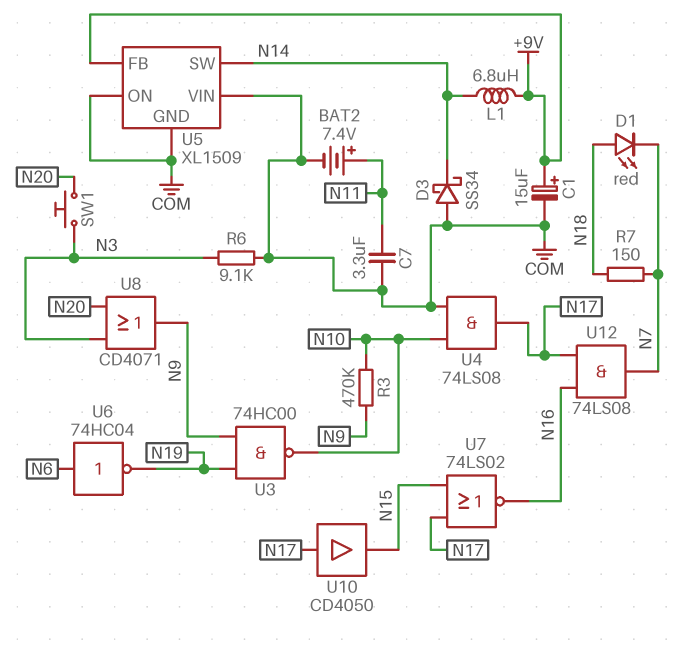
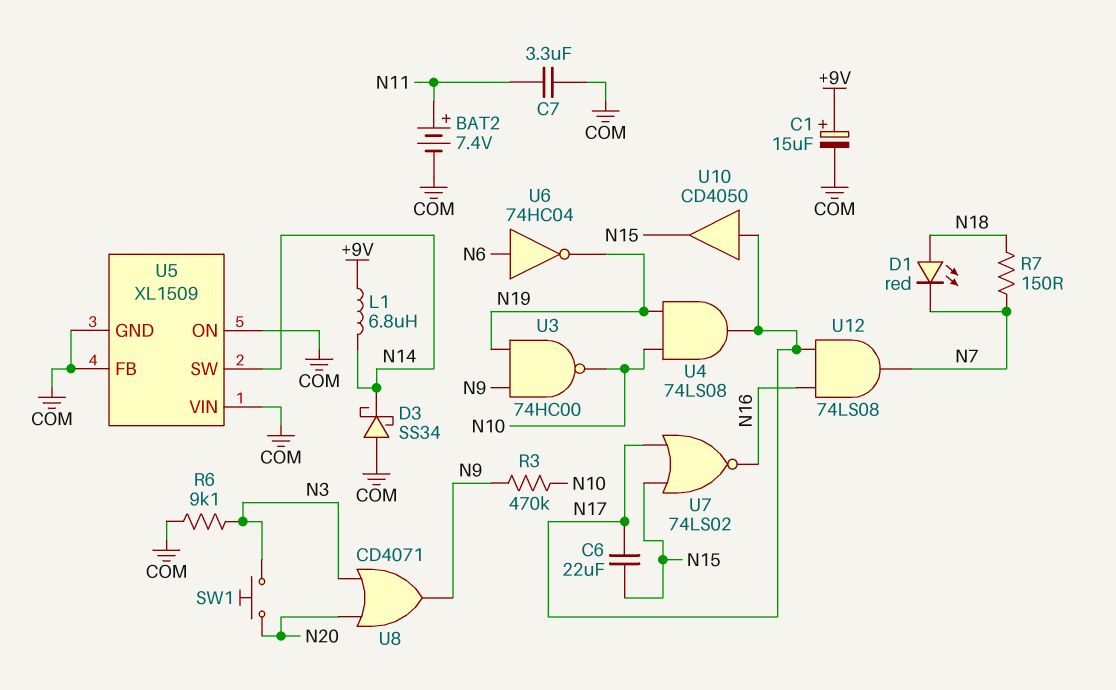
C6: none -> 22uF (N15, N17)
U4: AND 74LS08 (in COM, in N10, out N17) -> AND 74LS08 (in N10, in N19, out N17)
U5 pin FB: +9V -> COM

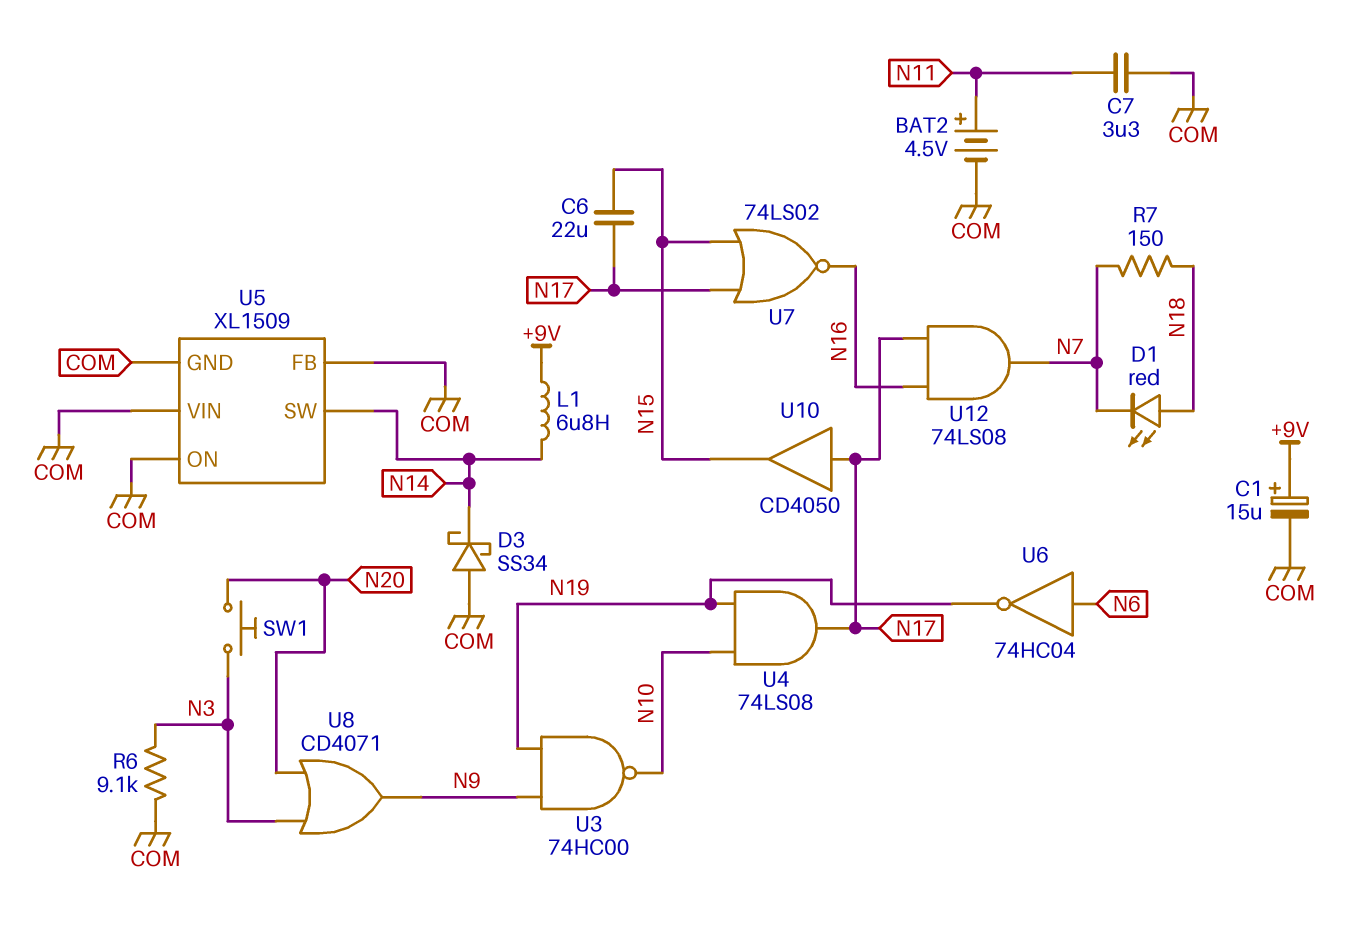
BAT2: 7.4V (plus N11, minus COM) -> 4.5V (plus N11, minus COM)
R3: 470k (N9, N10) -> none

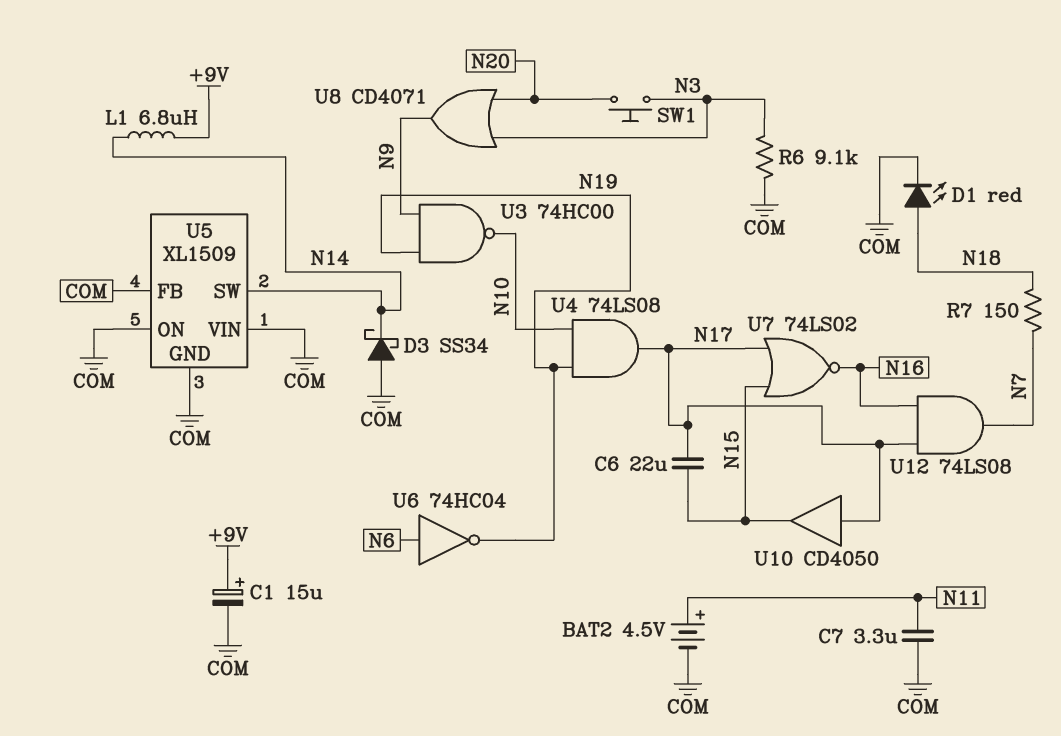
D1: LED red (A N18, K N7) -> LED red (A N18, K COM)

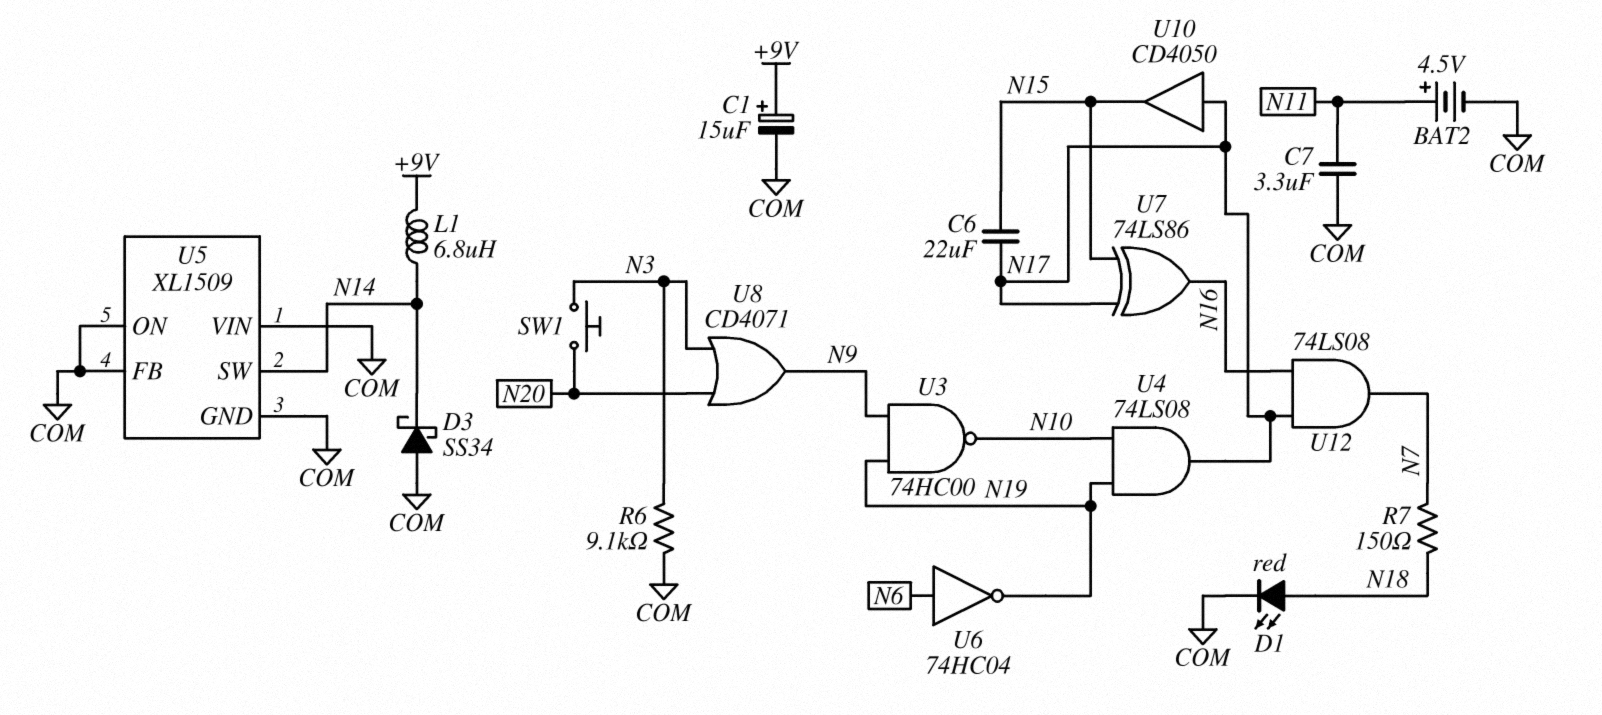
U7: NOR 74LS02 (in N15, in N17, out N16) -> XOR 74LS86 (in N15, in N17, out N16)

